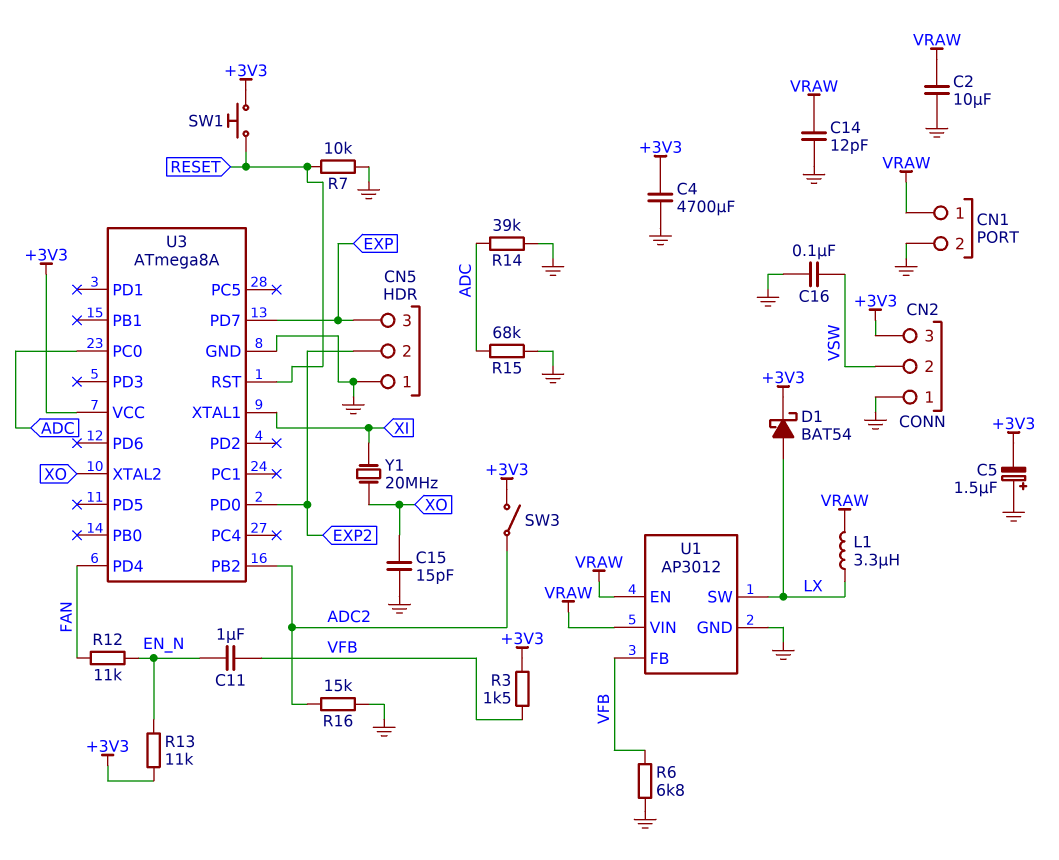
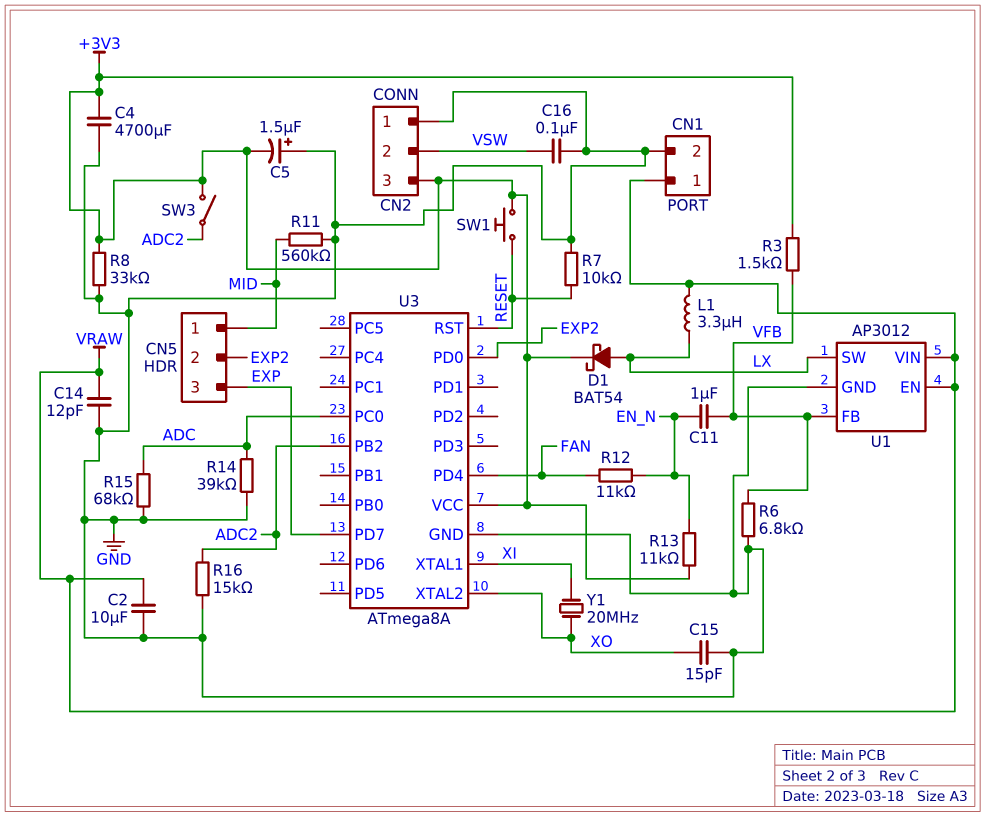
CN5 pin 1: GND -> MID
R8: none -> 33k (+3V3, GND)
R11: none -> 560k (GND, MID)

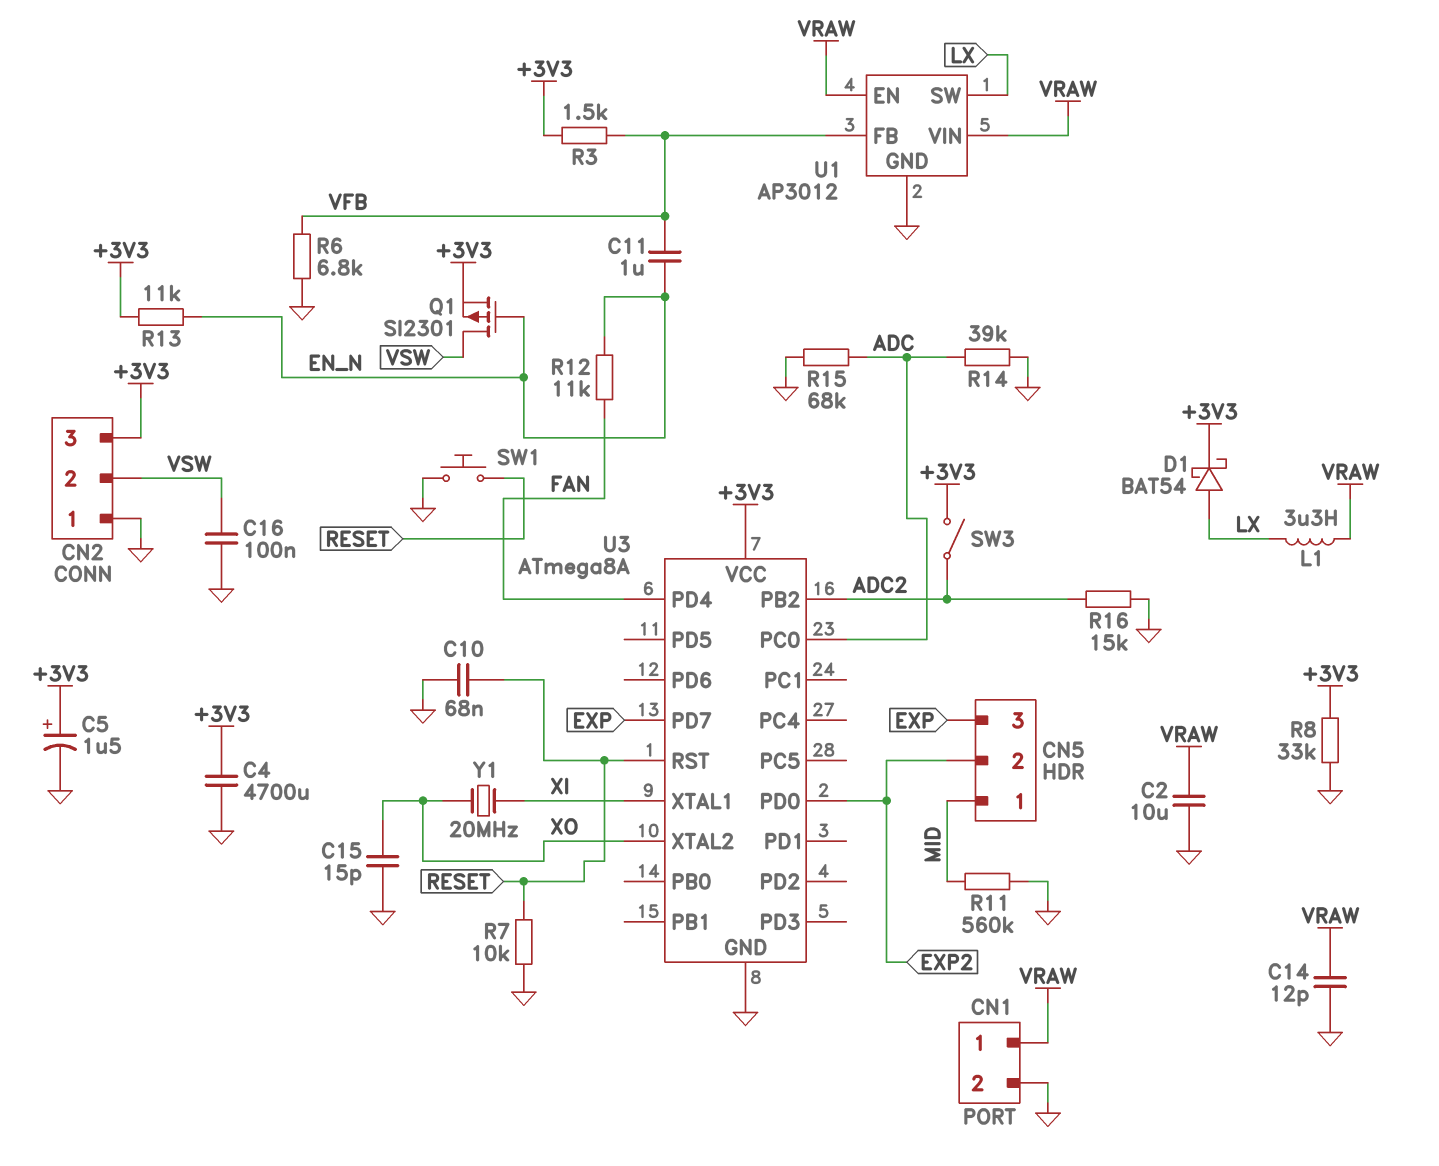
C5: 1.5uF (plus GND, minus +3V3) -> 1.5uF (plus +3V3, minus GND)
C10: none -> 68nF (GND, RESET)
Q1: none -> PMOS SI2301 (G EN_N, D VSW, S +3V3)
SW1: button (+3V3, RESET) -> button (GND, RESET)

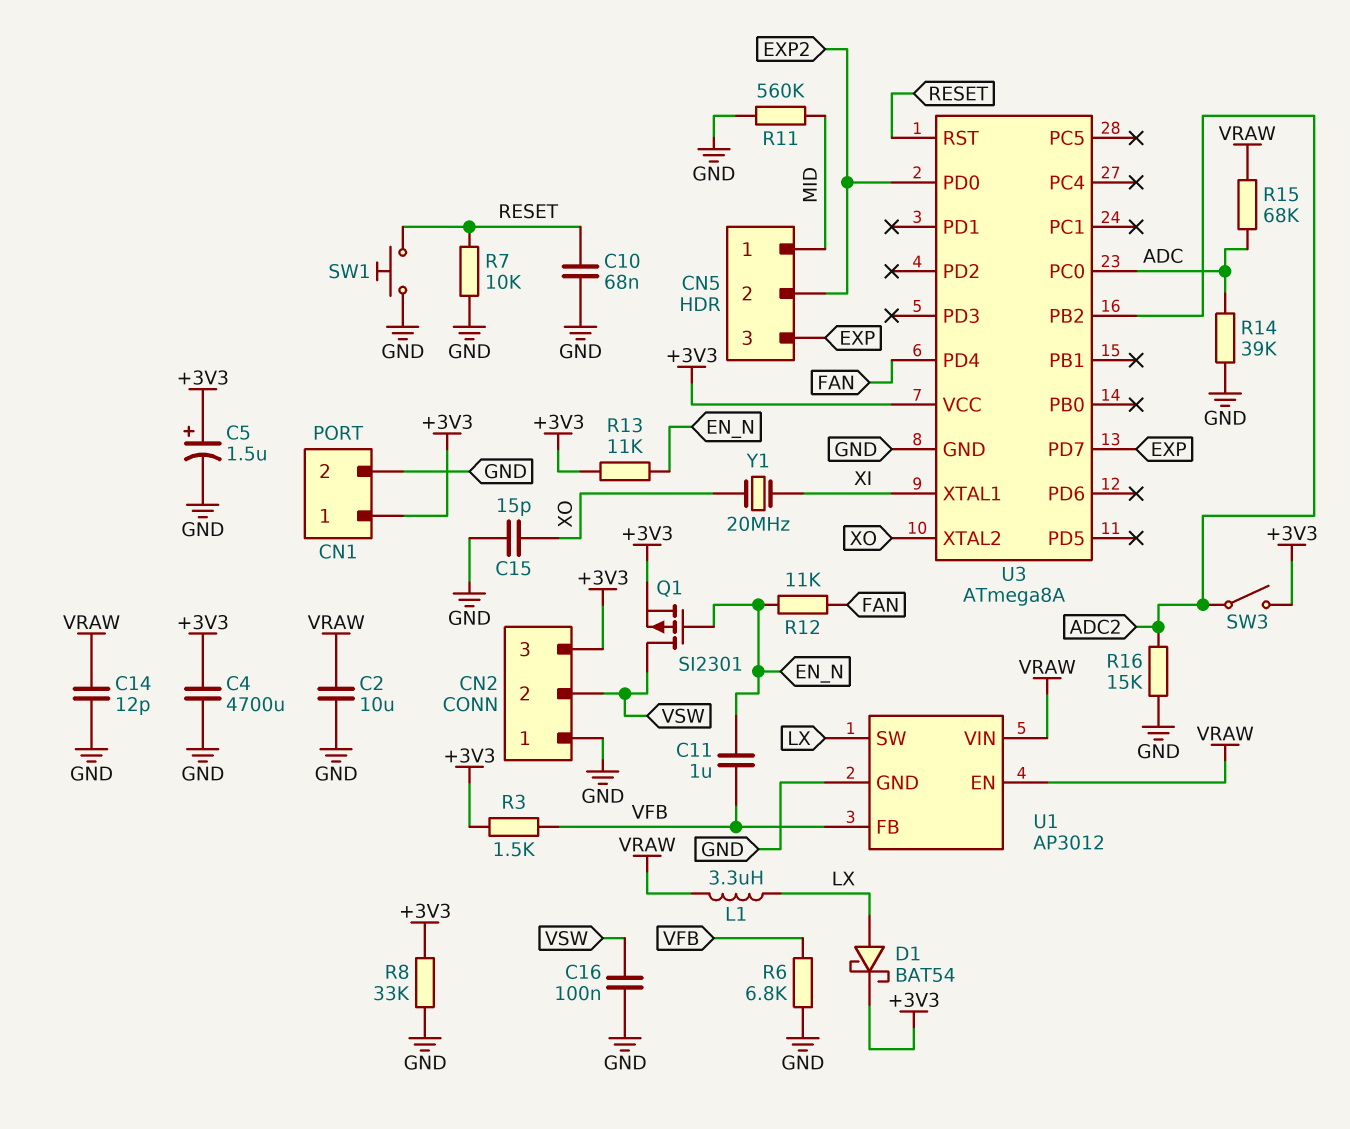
CN1 pin 1: VRAW -> +3V3
R15: 68k (ADC, GND) -> 68k (ADC, VRAW)

